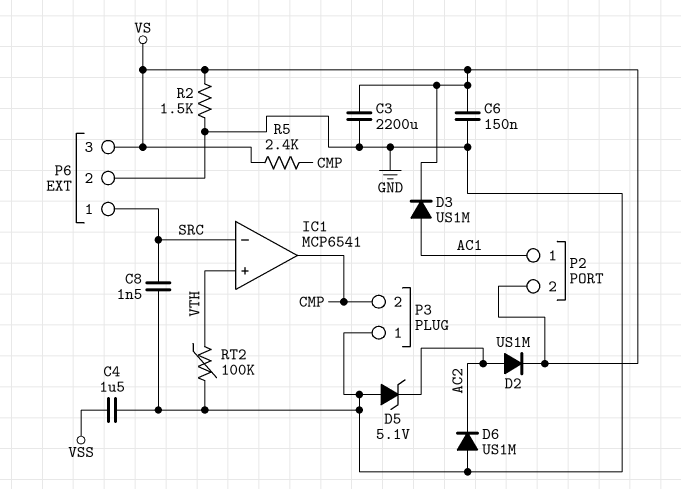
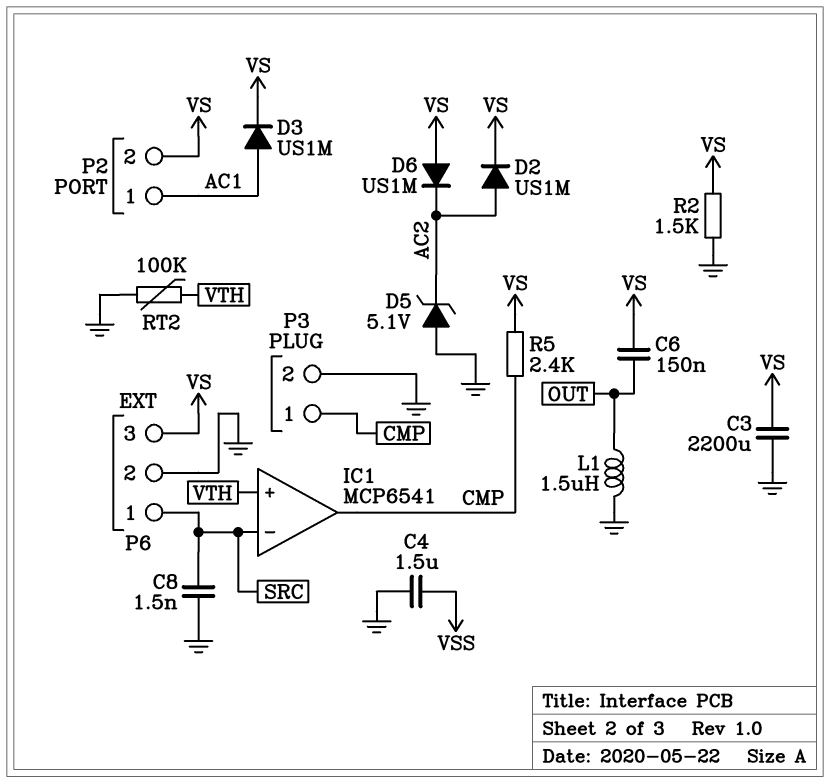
C6: 150nF (GND, VS) -> 150nF (OUT, VS)
D6: diode US1M (A GND, K AC2) -> diode US1M (A VS, K AC2)
L1: none -> 1.5uH (GND, OUT)
P3 pin 1: GND -> CMP
P3 pin 2: CMP -> GND

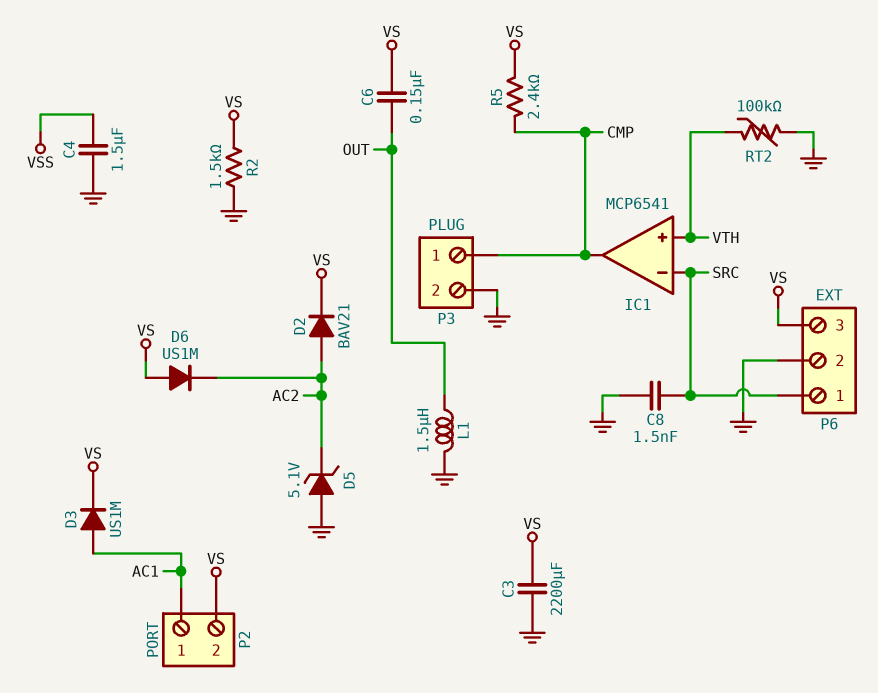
D2: diode US1M (A AC2, K VS) -> diode BAV21 (A AC2, K VS)

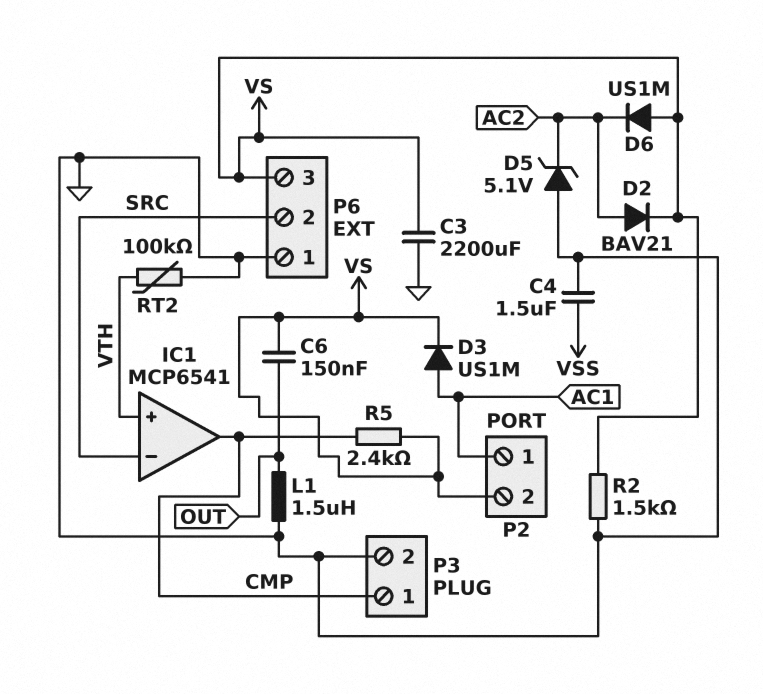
C8: 1.5nF (GND, SRC) -> none
P6 pin 1: SRC -> GND
P6 pin 2: GND -> SRC

